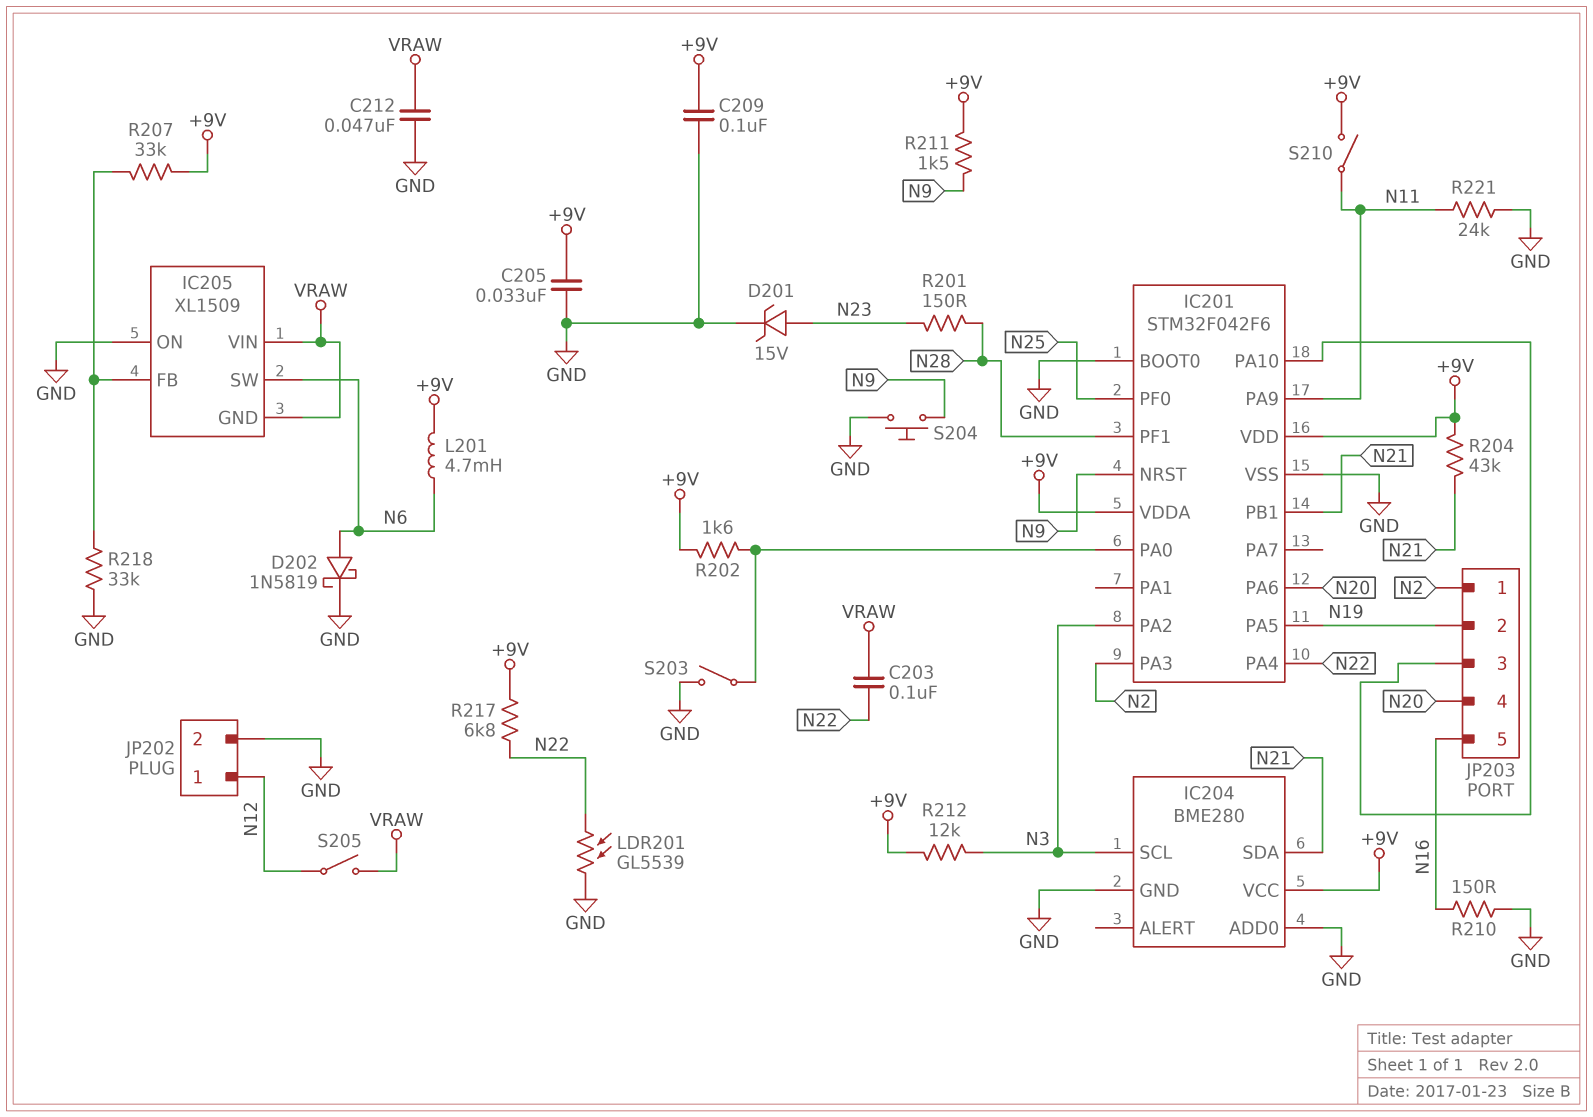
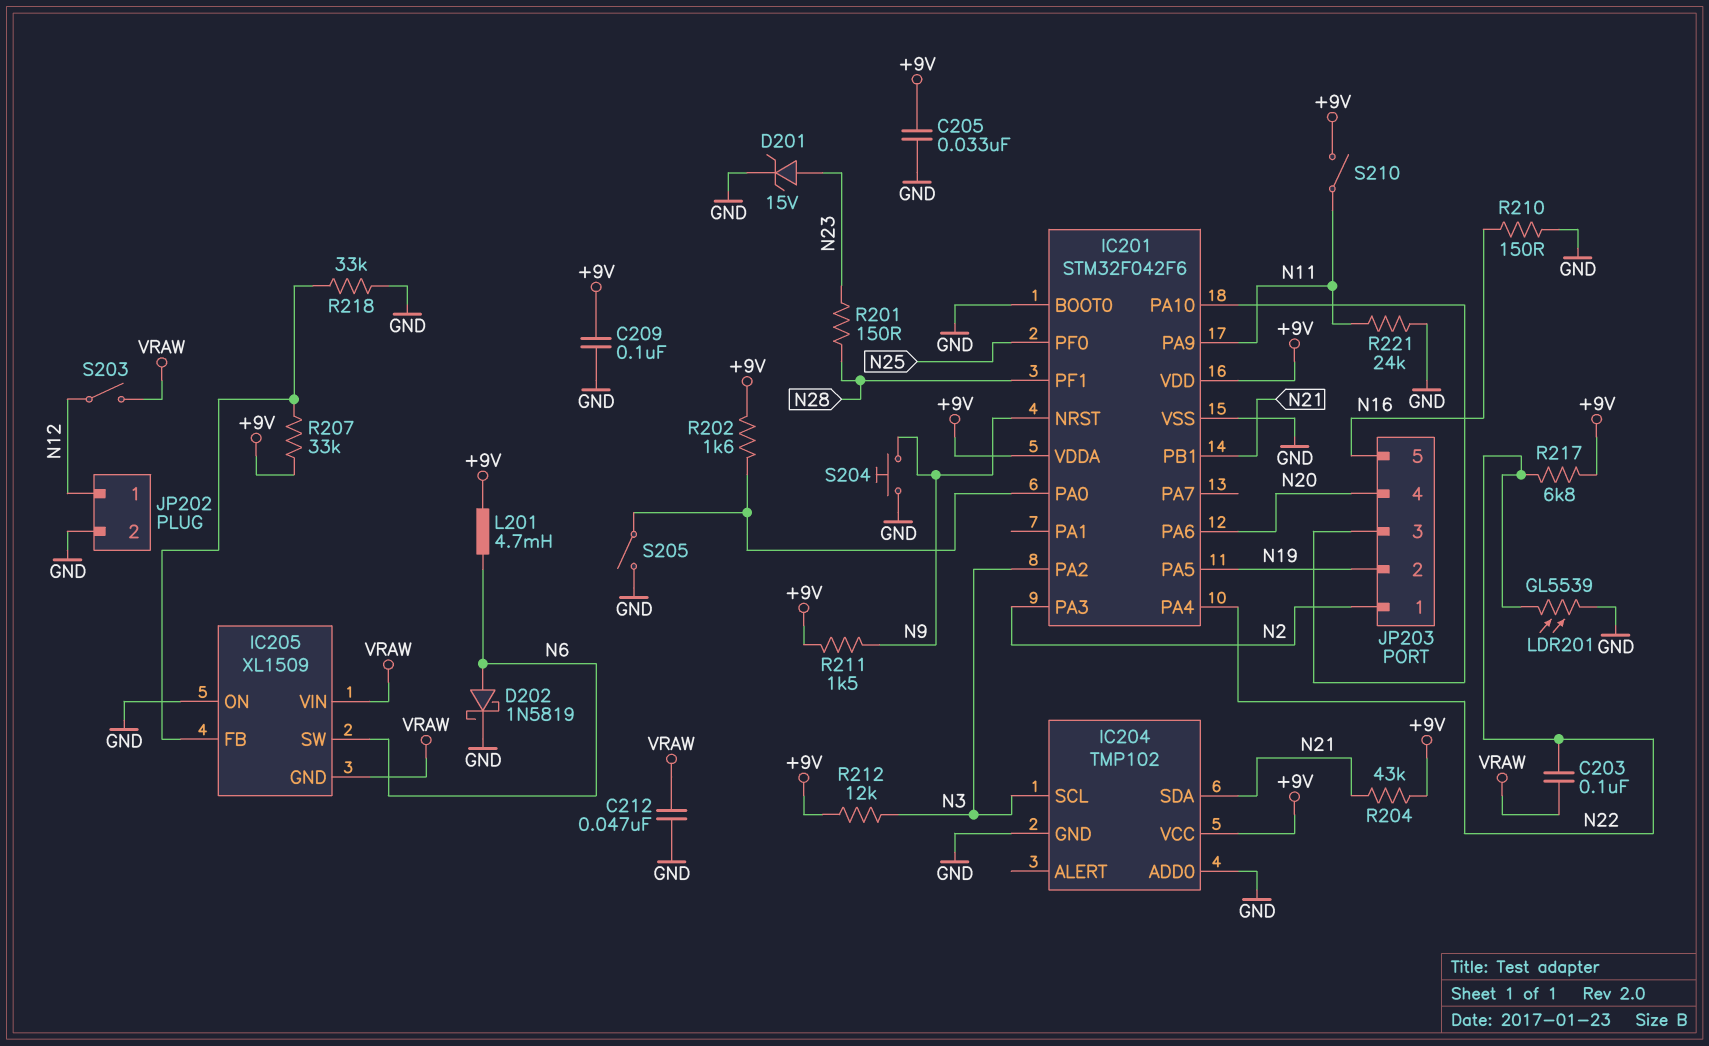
IC204: BME280 -> TMP102
S203: switch (GND, IC201/PA0) -> switch (N12, VRAW)
S205: switch (N12, VRAW) -> switch (GND, IC201/PA0)

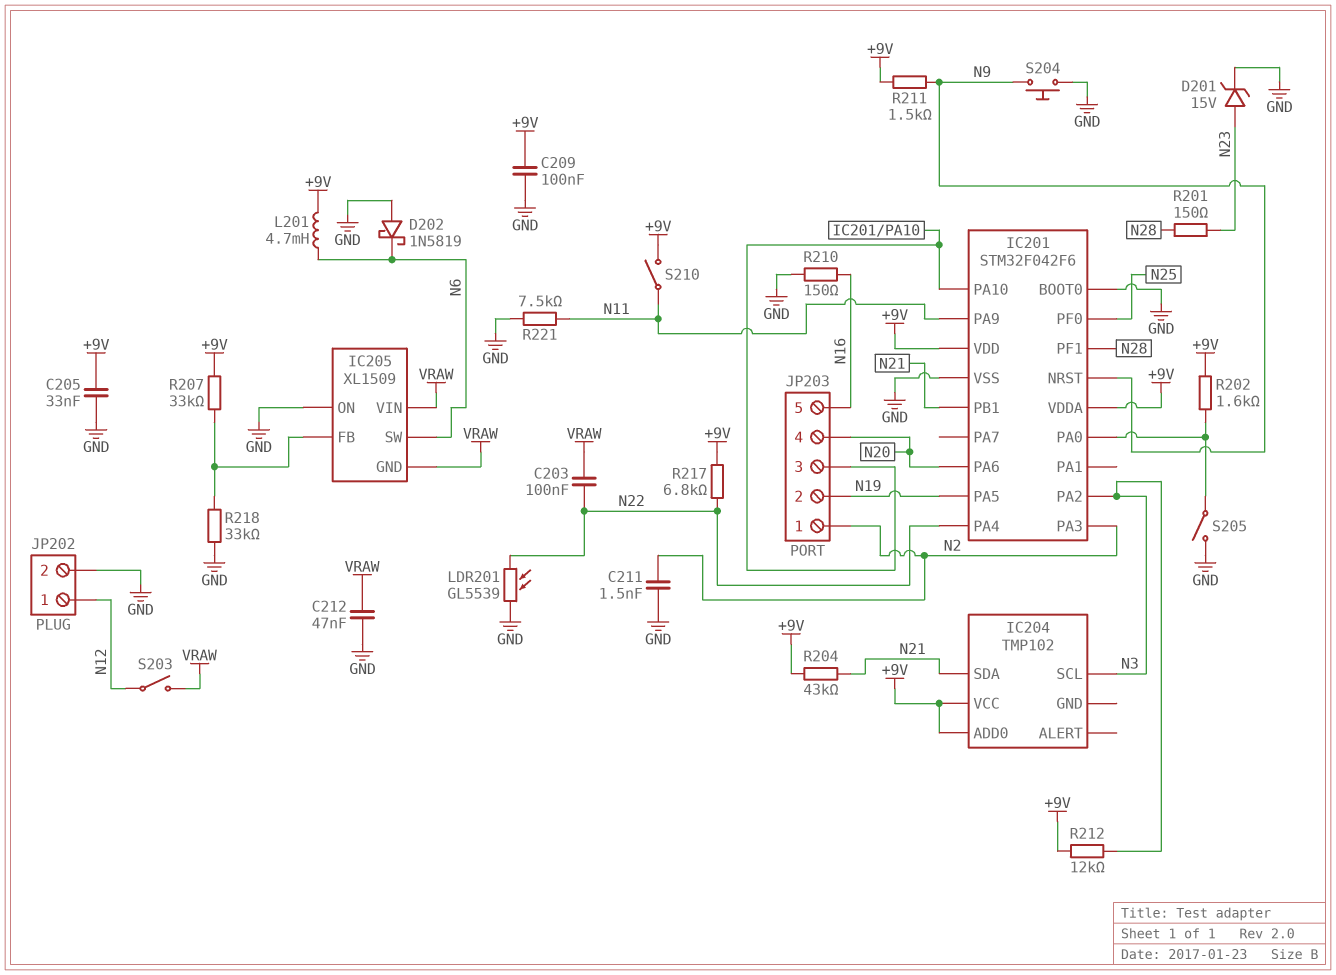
C211: none -> 1.5nF (GND, N2)
D202: schottky 1N5819 (A N6, K GND) -> schottky 1N5819 (A GND, K N6)
IC204 pin ADD0: GND -> +9V
IC204 pin GND: GND -> none
R221: 24k (GND, N11) -> 7.5k (GND, N11)

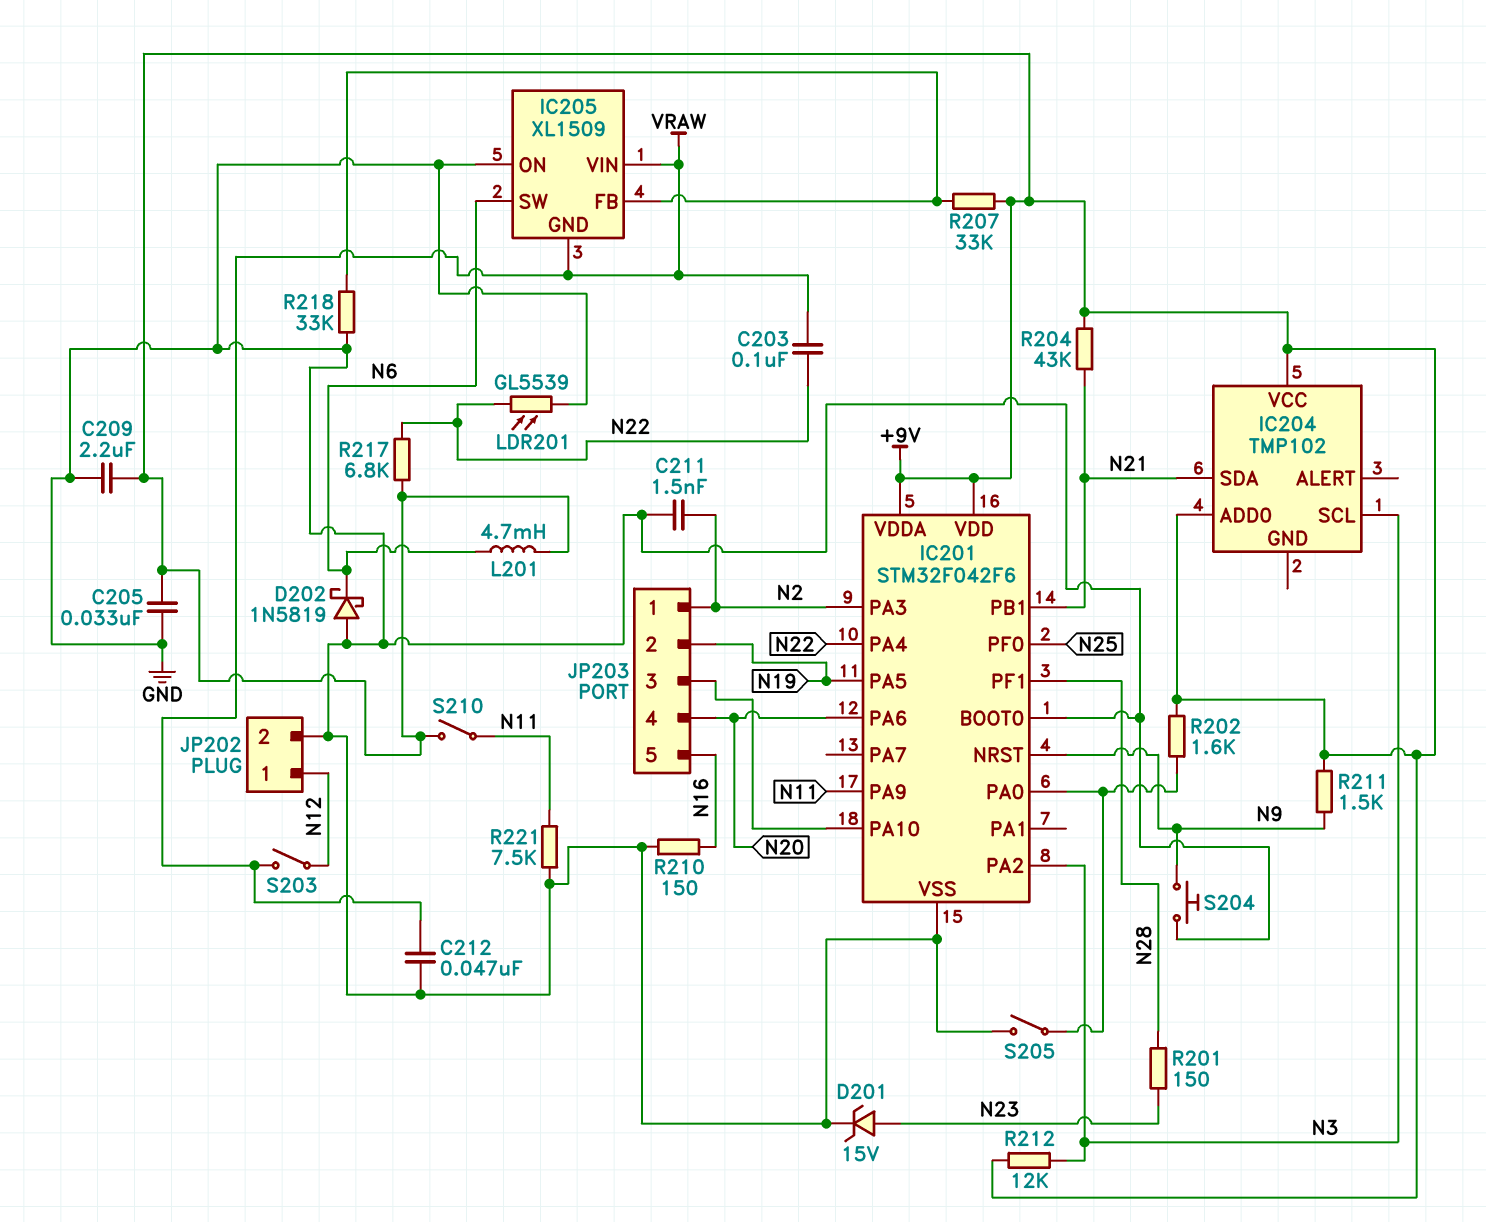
C209: 100nF (+9V, GND) -> 2.2uF (+9V, GND)

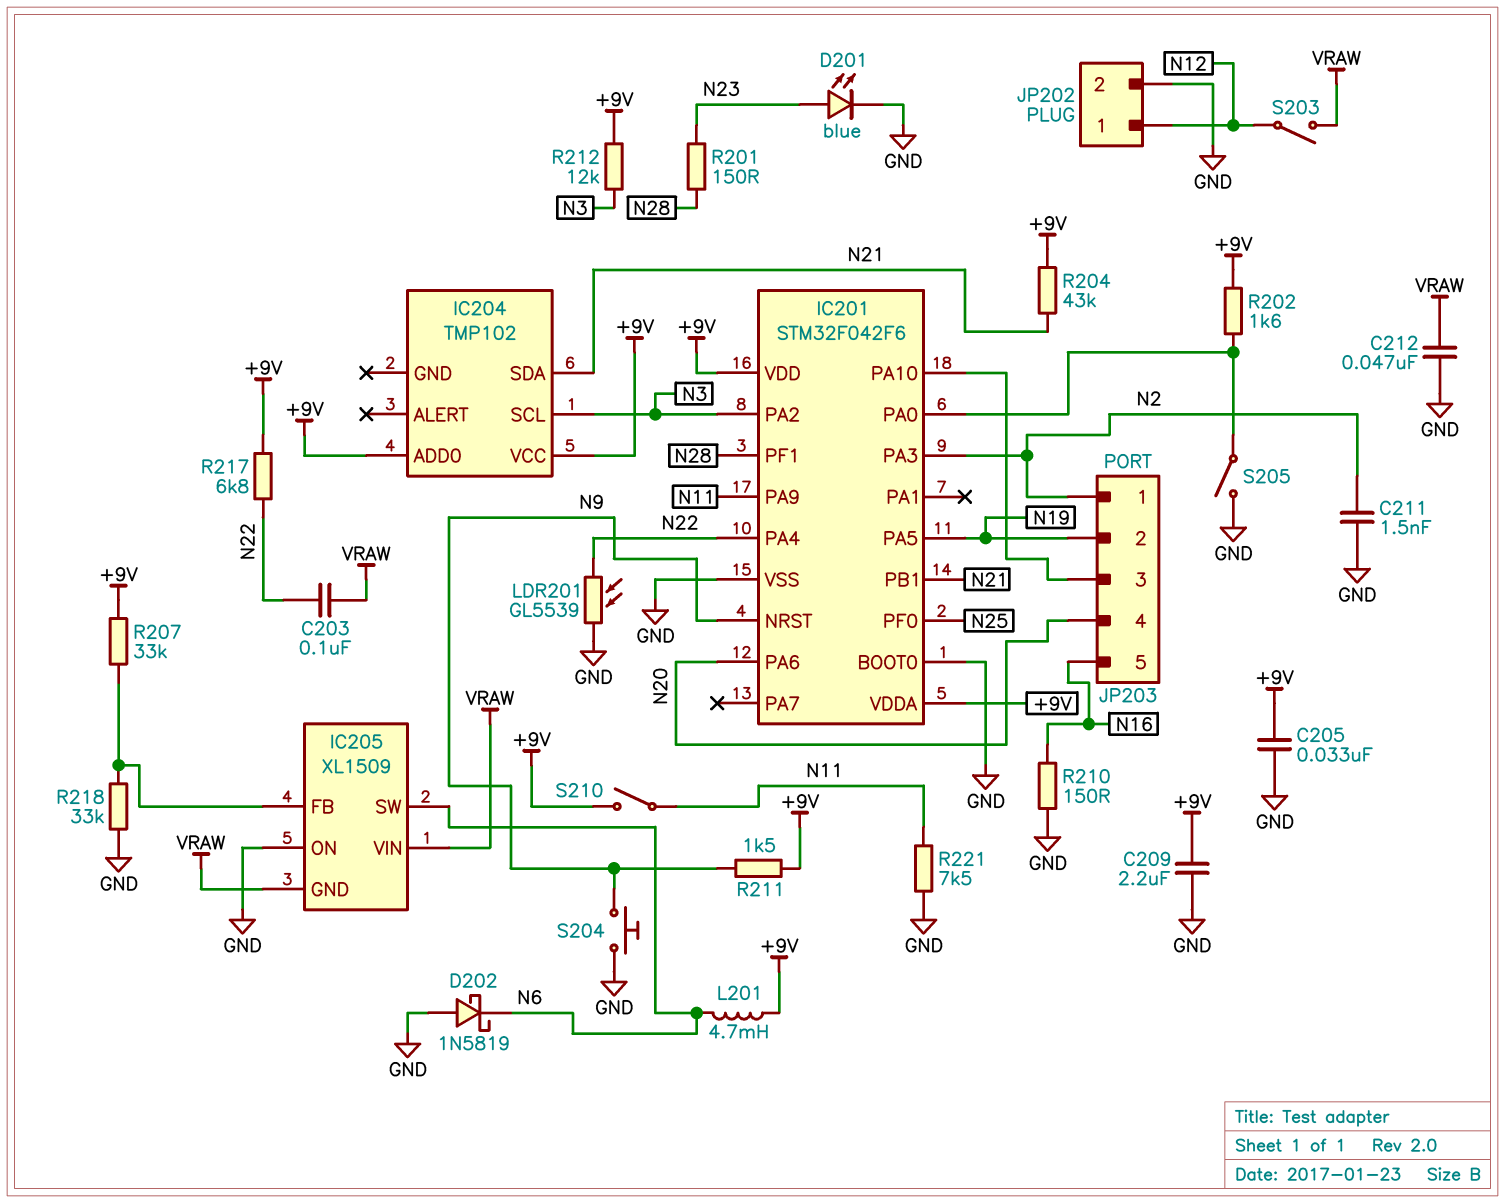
D201: zener 15V (A N23, K GND) -> LED blue (A N23, K GND)

